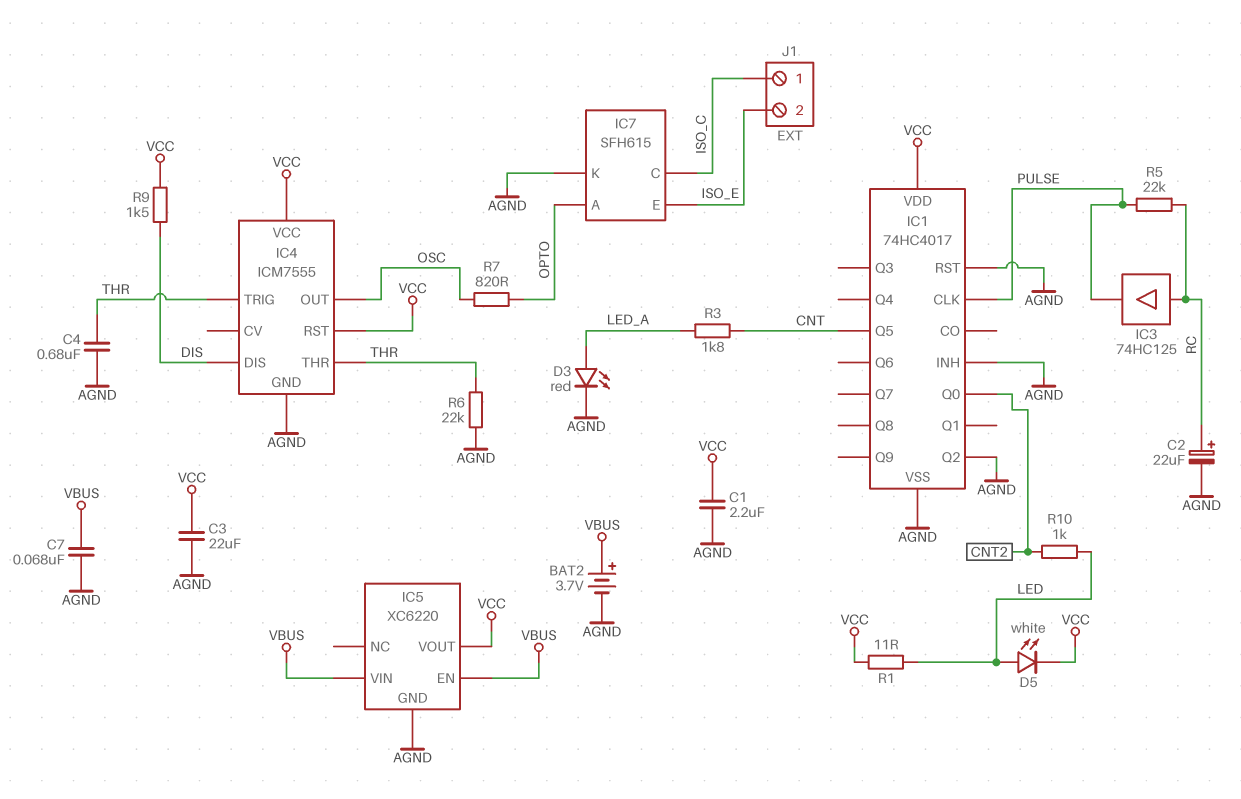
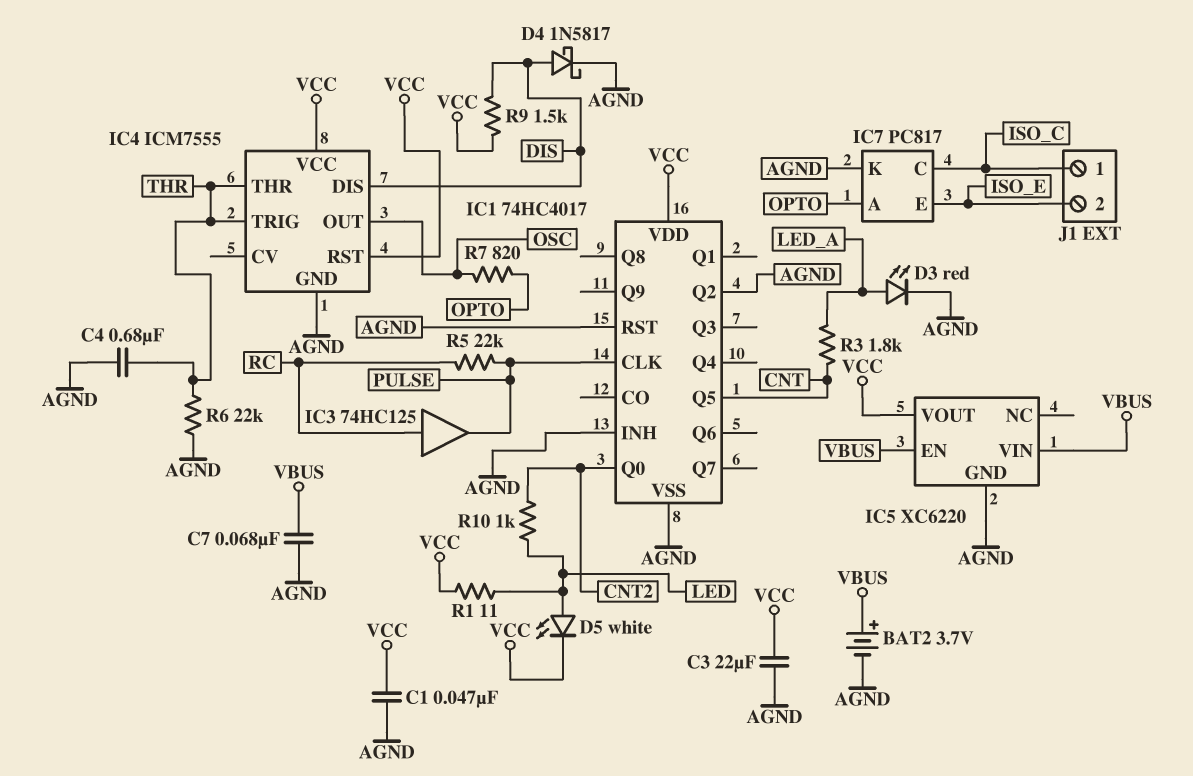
C1: 2.2uF (AGND, VCC) -> 47nF (AGND, VCC)
C2: 22uF (plus RC, minus AGND) -> none
D4: none -> schottky 1N5817 (A DIS, K AGND)
IC7: SFH615 -> PC817

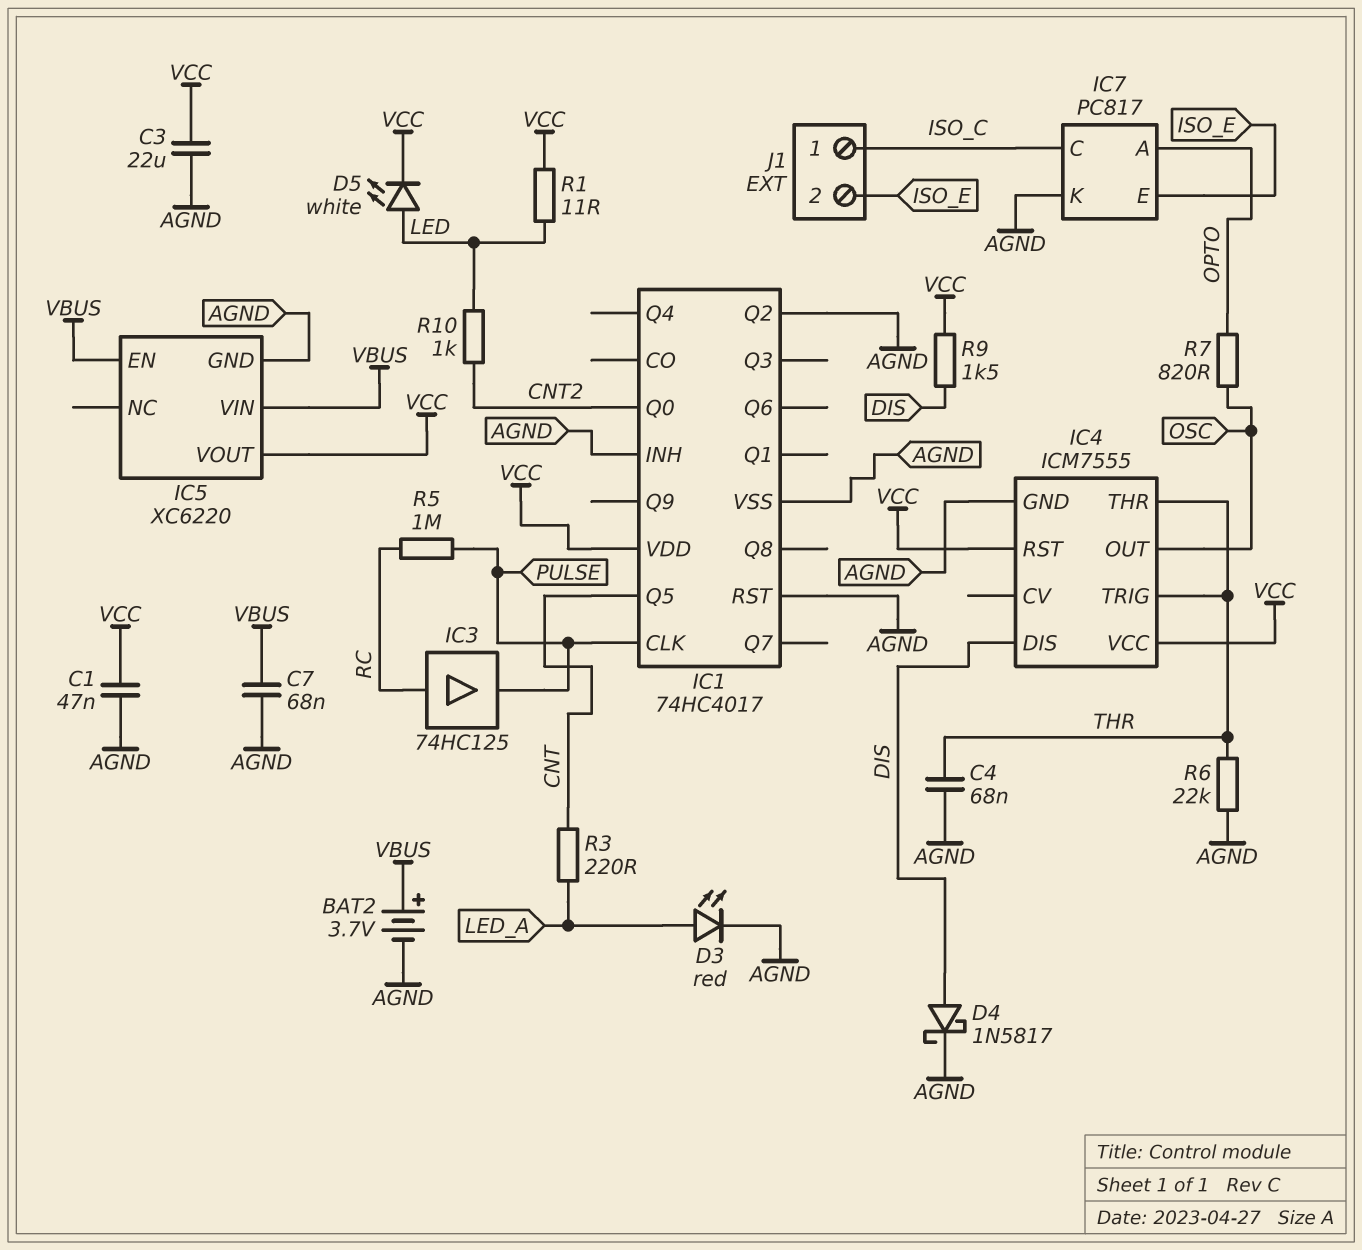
C4: 680nF (AGND, THR) -> 68nF (AGND, THR)
R3: 1.8k (CNT, LED_A) -> 220 (CNT, LED_A)
R5: 22k (PULSE, RC) -> 1M (PULSE, RC)

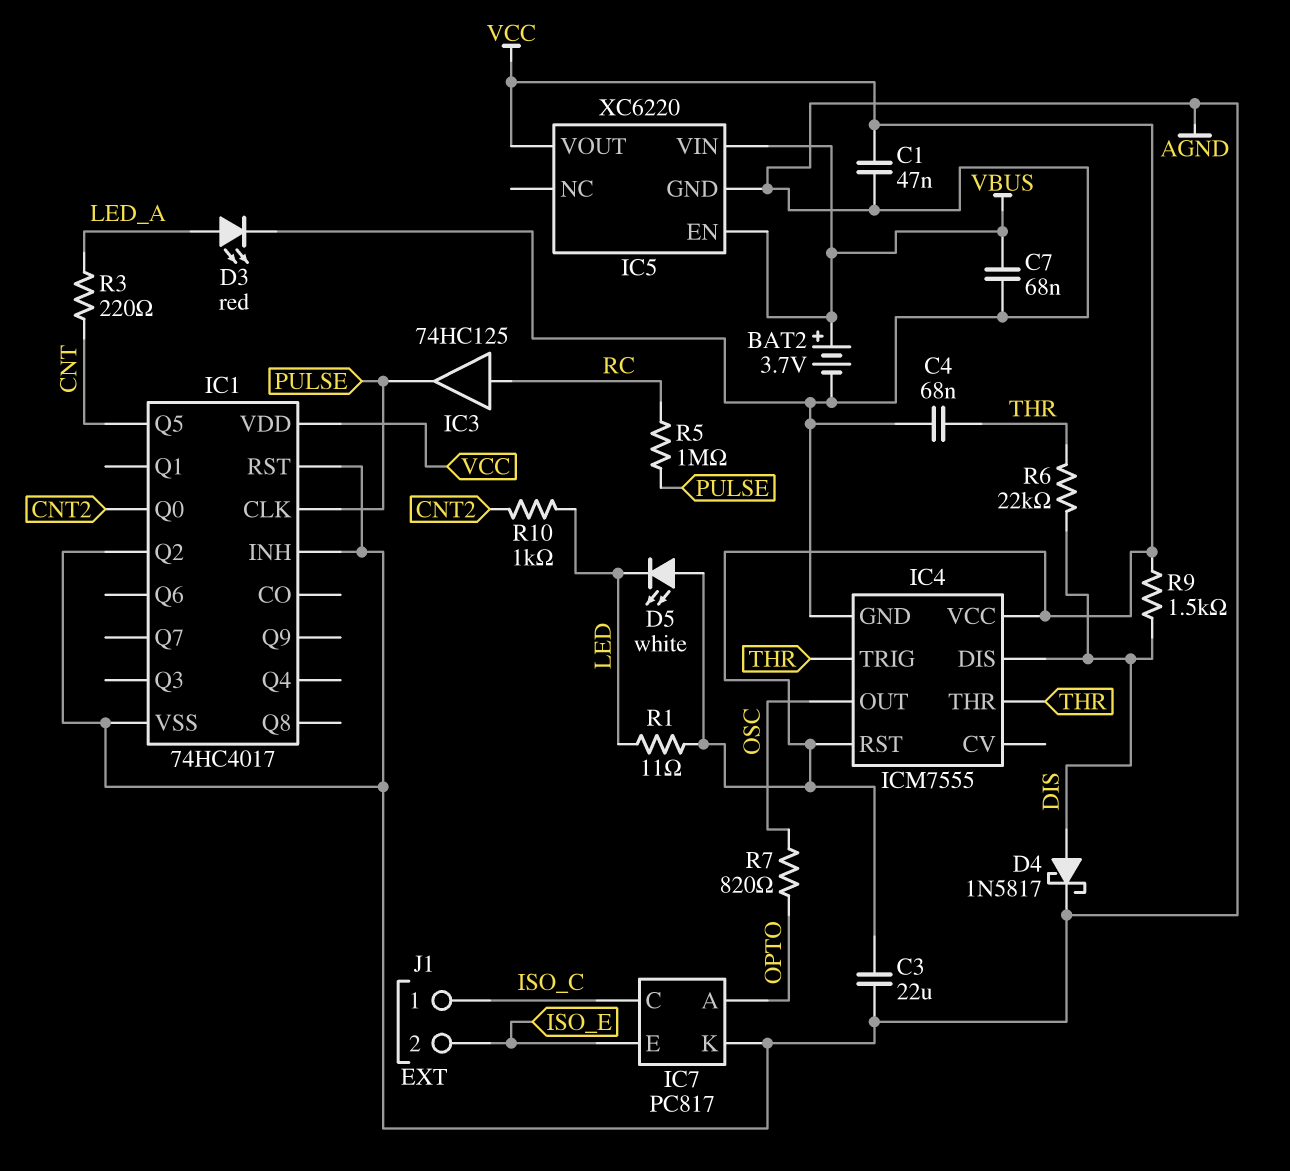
D5: LED white (A LED, K VCC) -> LED white (A VCC, K LED)
R6: 22k (AGND, THR) -> 22k (DIS, THR)

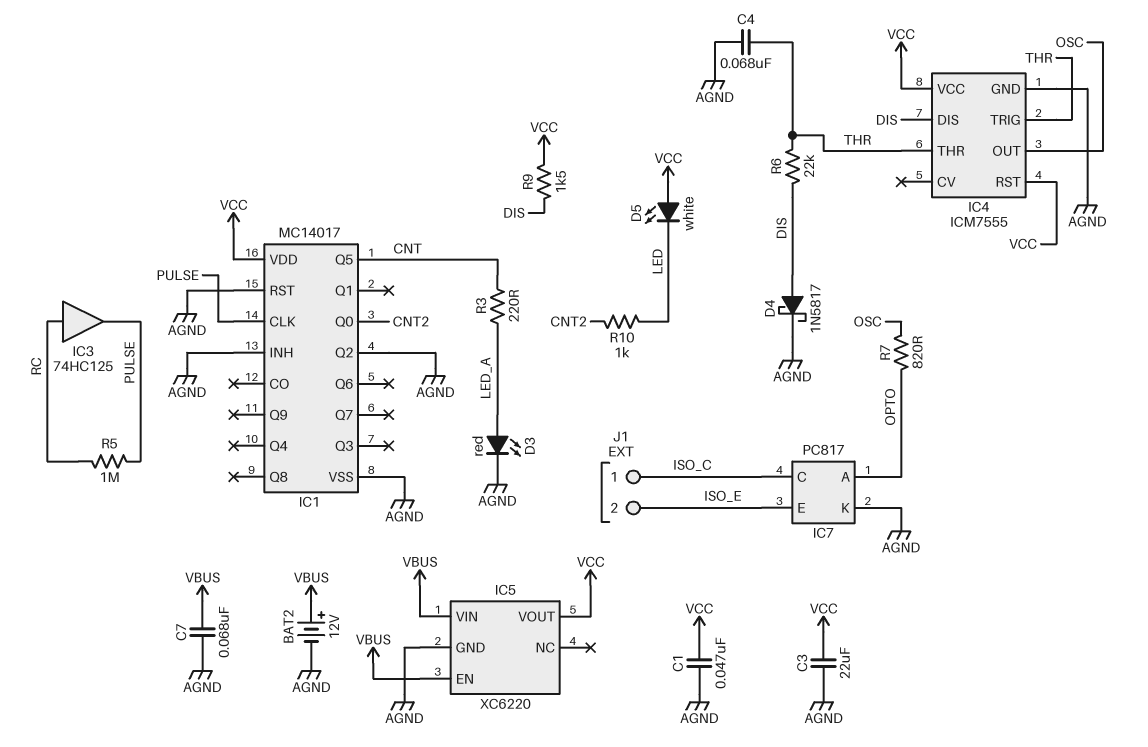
BAT2: 3.7V (plus VBUS, minus AGND) -> 12V (plus VBUS, minus AGND)
IC1: 74HC4017 -> MC14017
R1: 11 (LED, VCC) -> none

